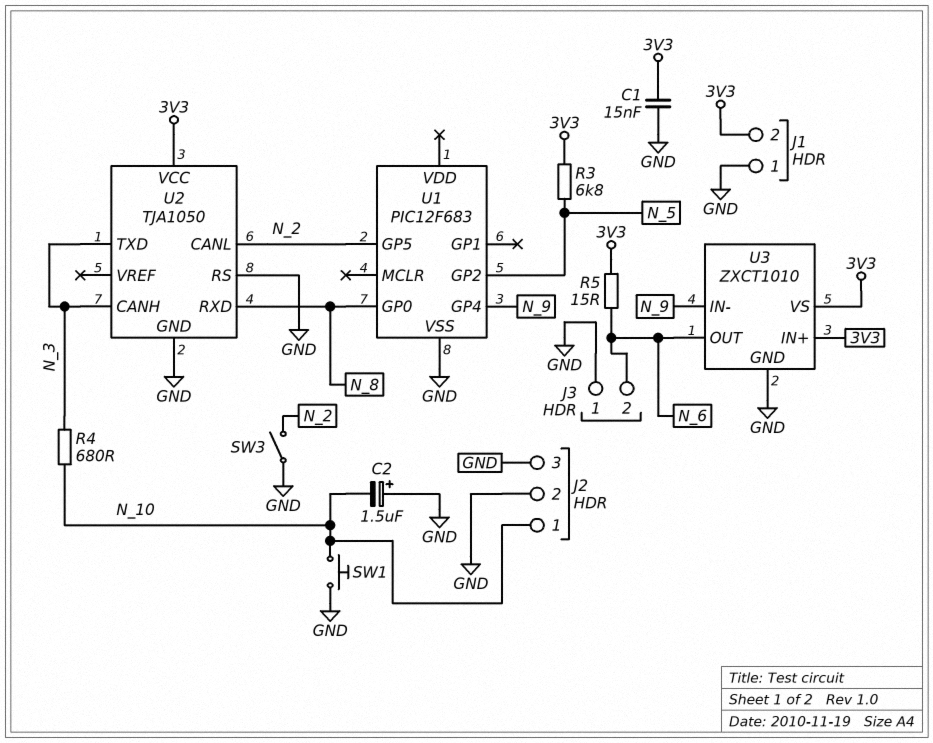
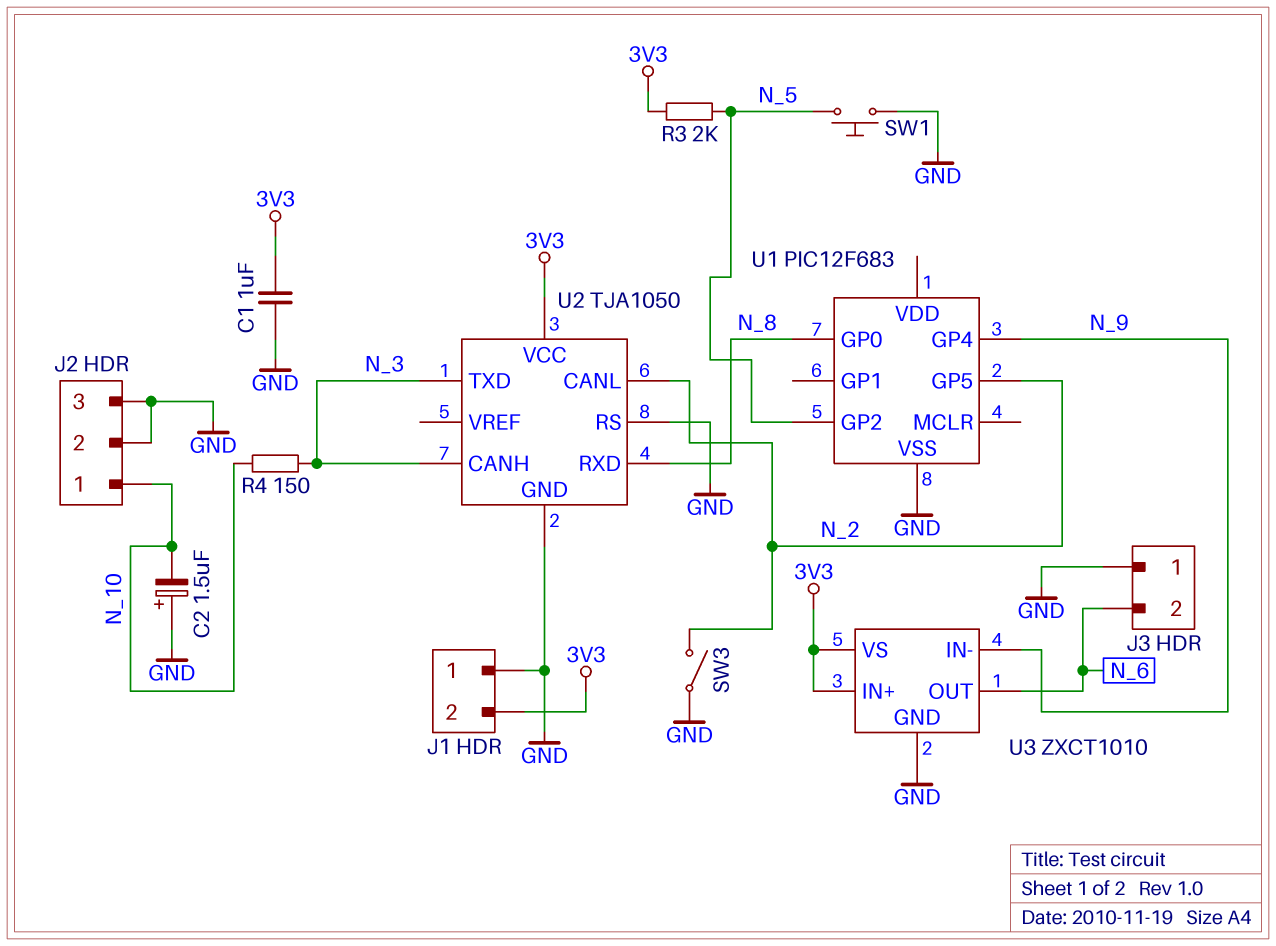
C1: 15nF (3V3, GND) -> 1uF (3V3, GND)
R3: 6.8k (3V3, N_5) -> 2k (3V3, N_5)
R4: 680 (N_3, N_10) -> 150 (N_3, N_10)
R5: 15 (3V3, N_6) -> none
SW1: button (GND, N_10) -> button (GND, N_5)

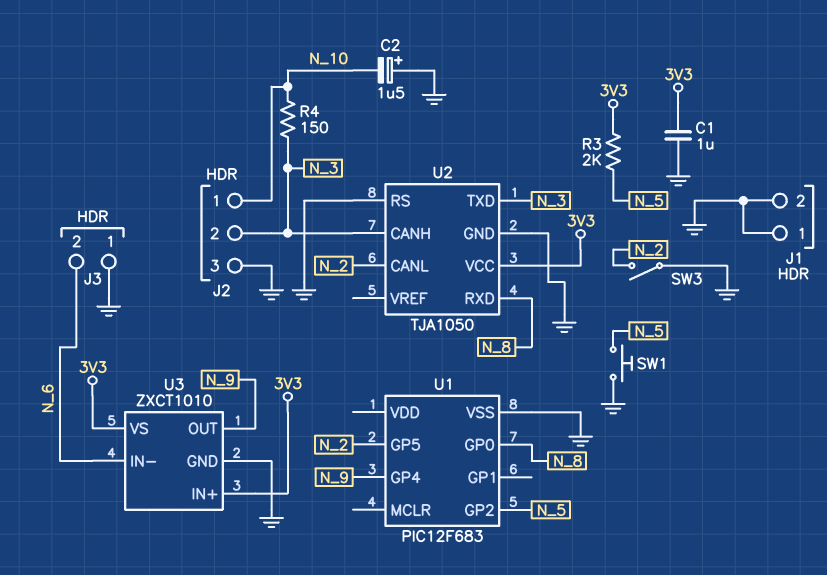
J1 pin 2: 3V3 -> GND
J2 pin 2: GND -> N_3
U3 pin IN-: N_9 -> N_6
U3 pin OUT: N_6 -> N_9

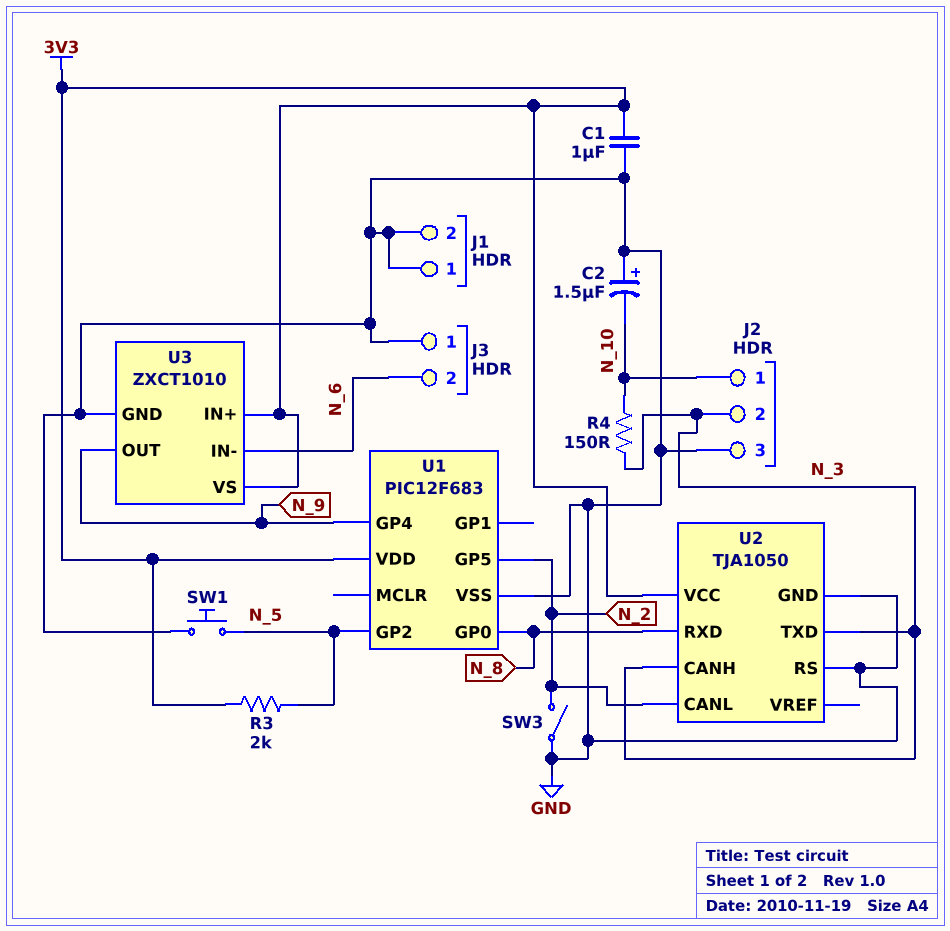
U1 pin VDD: none -> 3V3

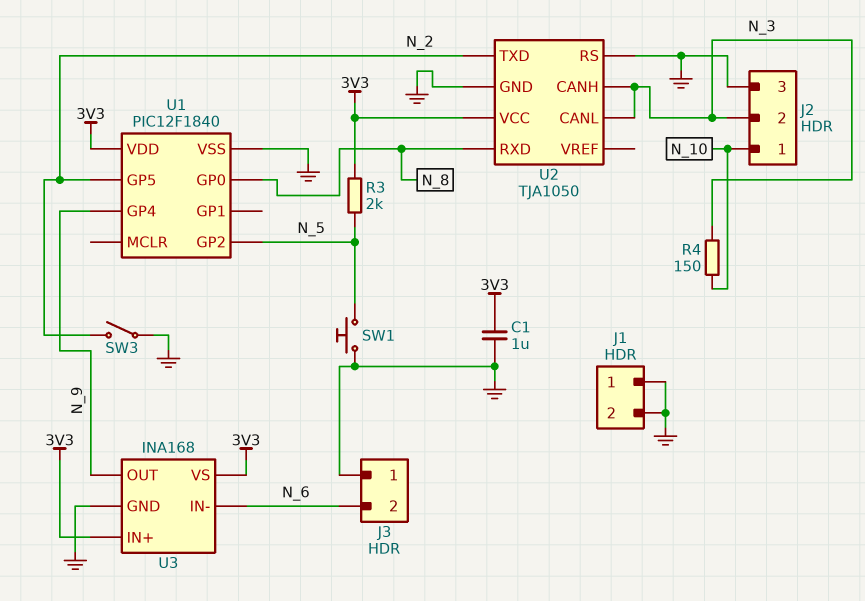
C2: 1.5uF (plus GND, minus N_10) -> none
U1: PIC12F683 -> PIC12F1840
U2 pin CANL: N_2 -> N_3
U2 pin TXD: N_3 -> N_2
U3: ZXCT1010 -> INA168

